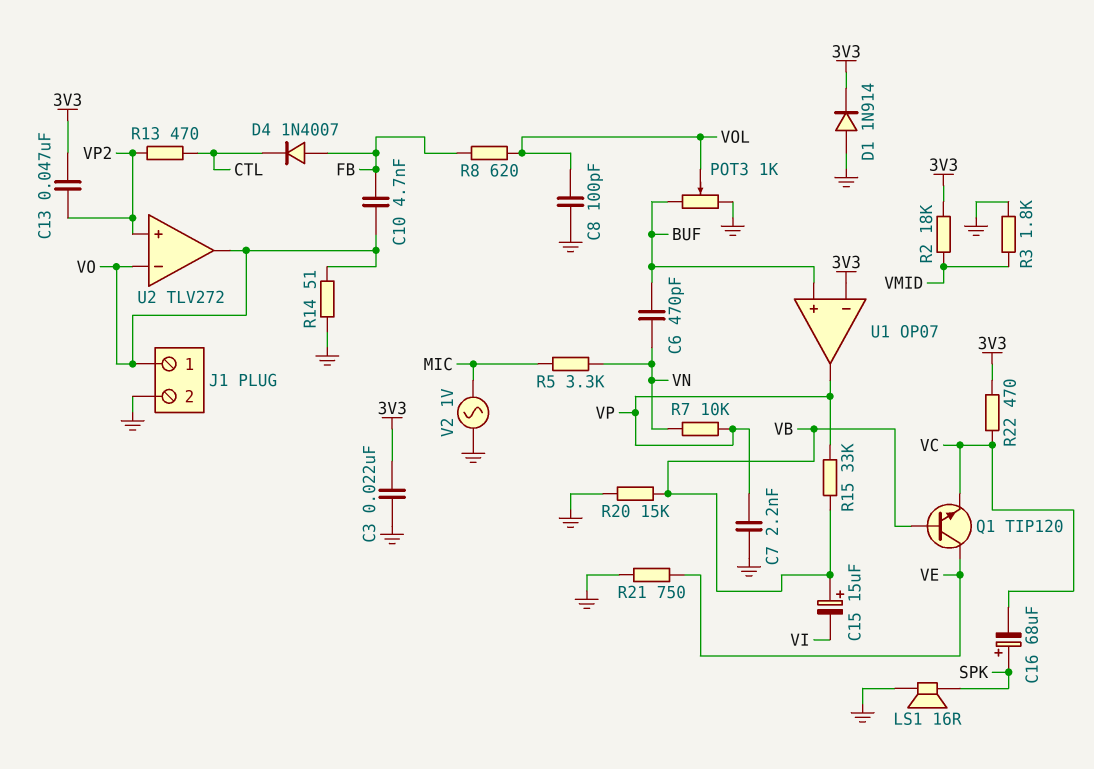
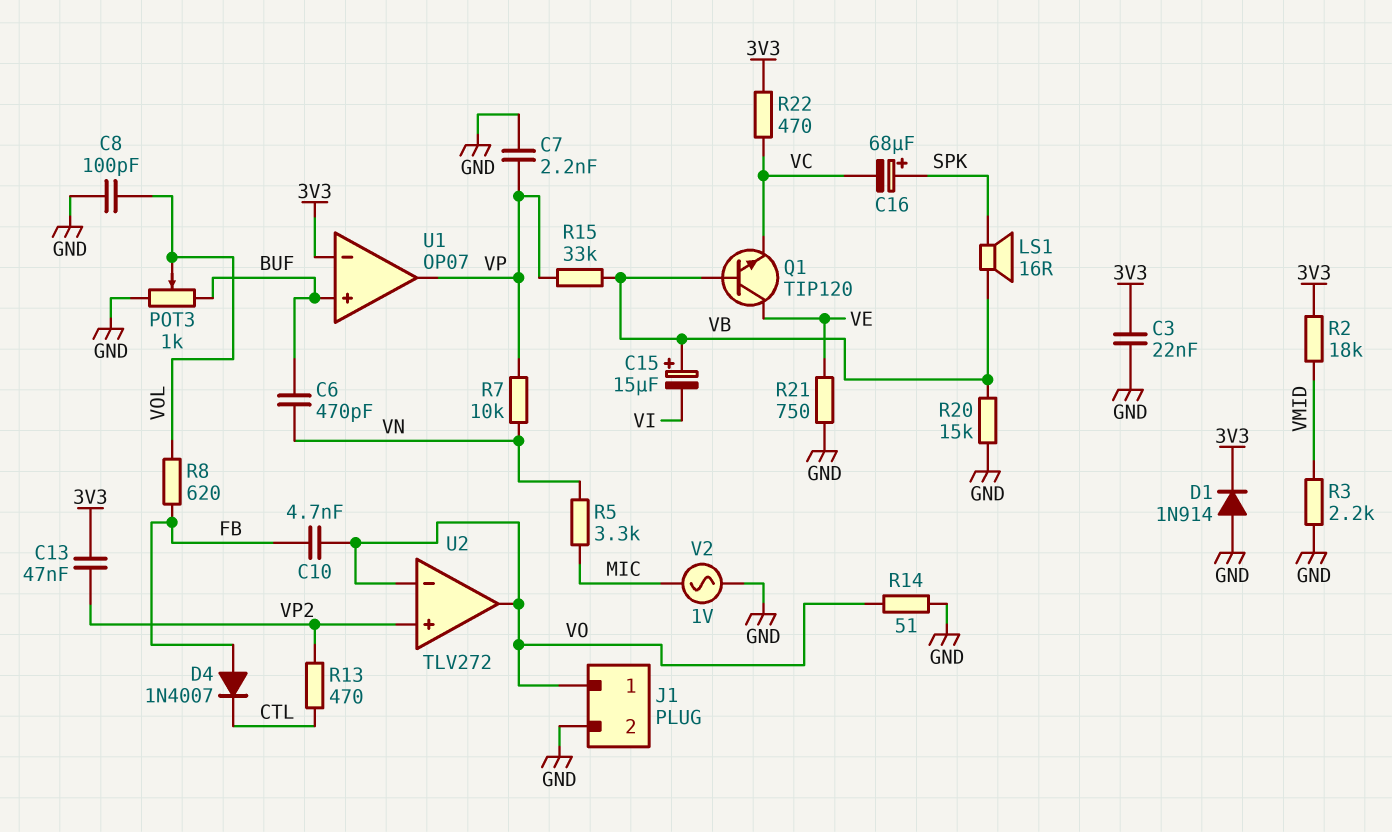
LS1: speaker 16R (GND, SPK) -> speaker 16R (SPK, VB)
R3: 1.8k (GND, VMID) -> 2.2k (GND, VMID)

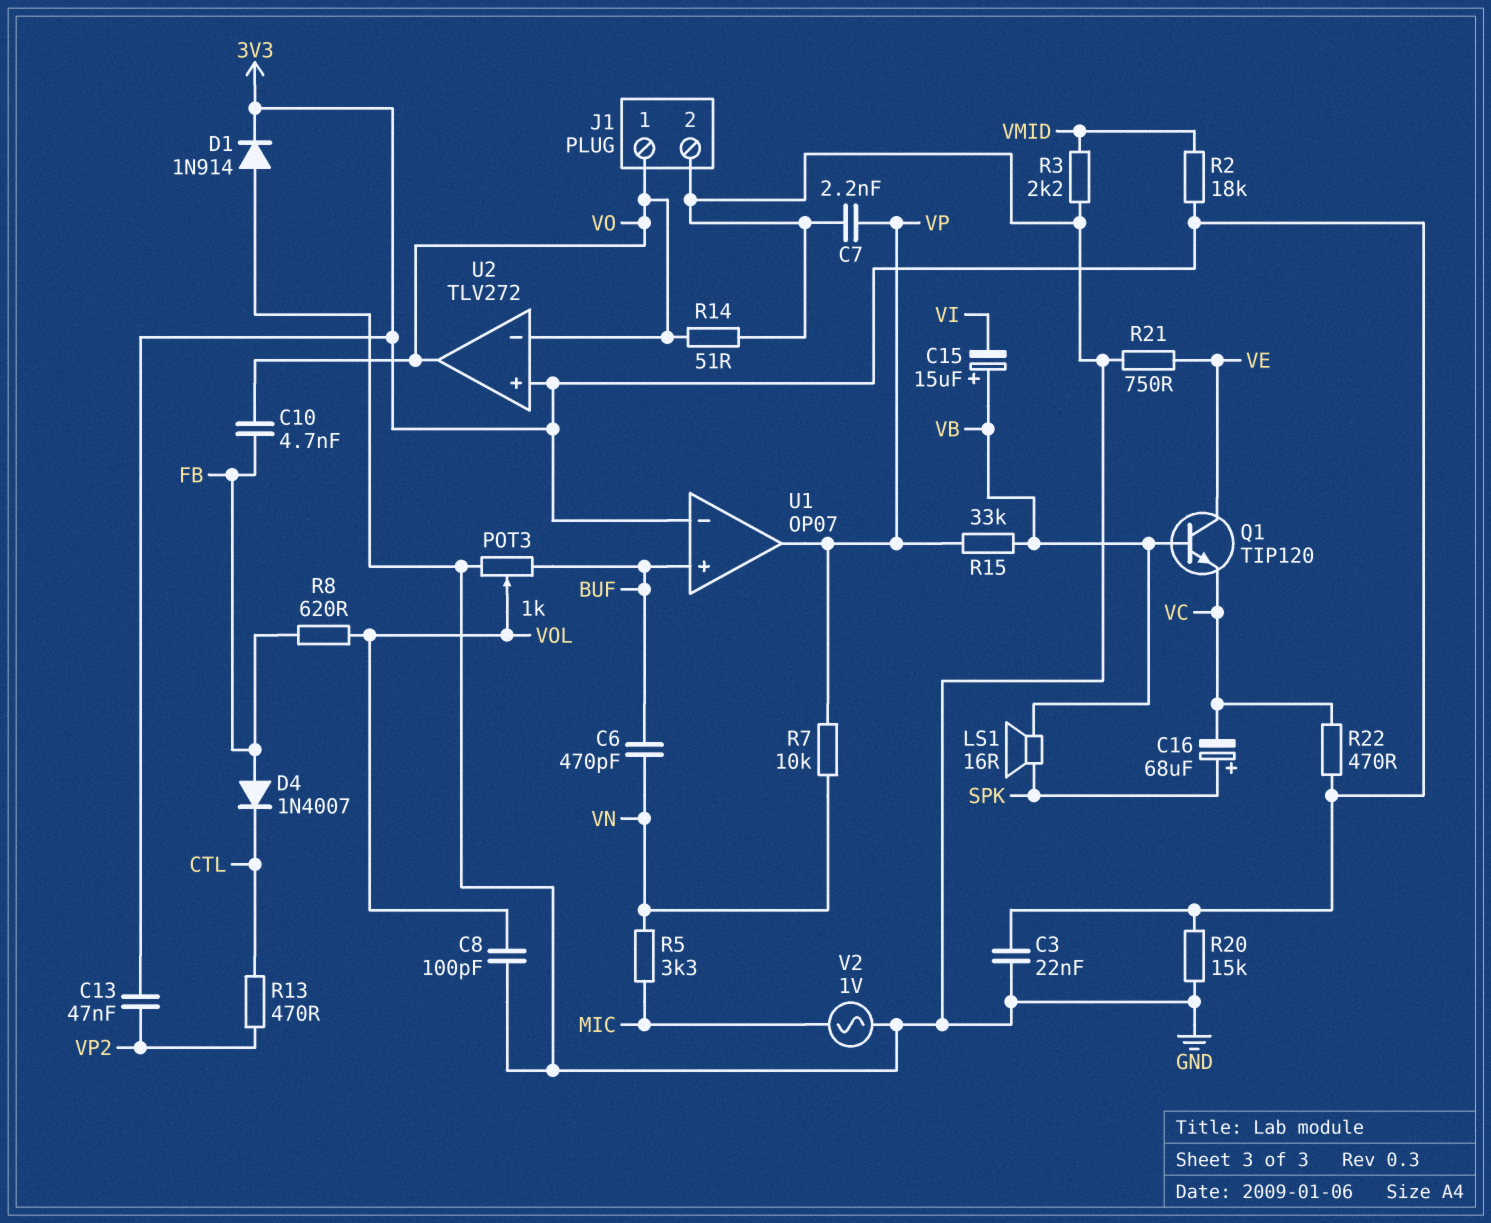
R20: 15k (GND, VB) -> 15k (3V3, GND)
U2 pin in+: VP2 -> 3V3

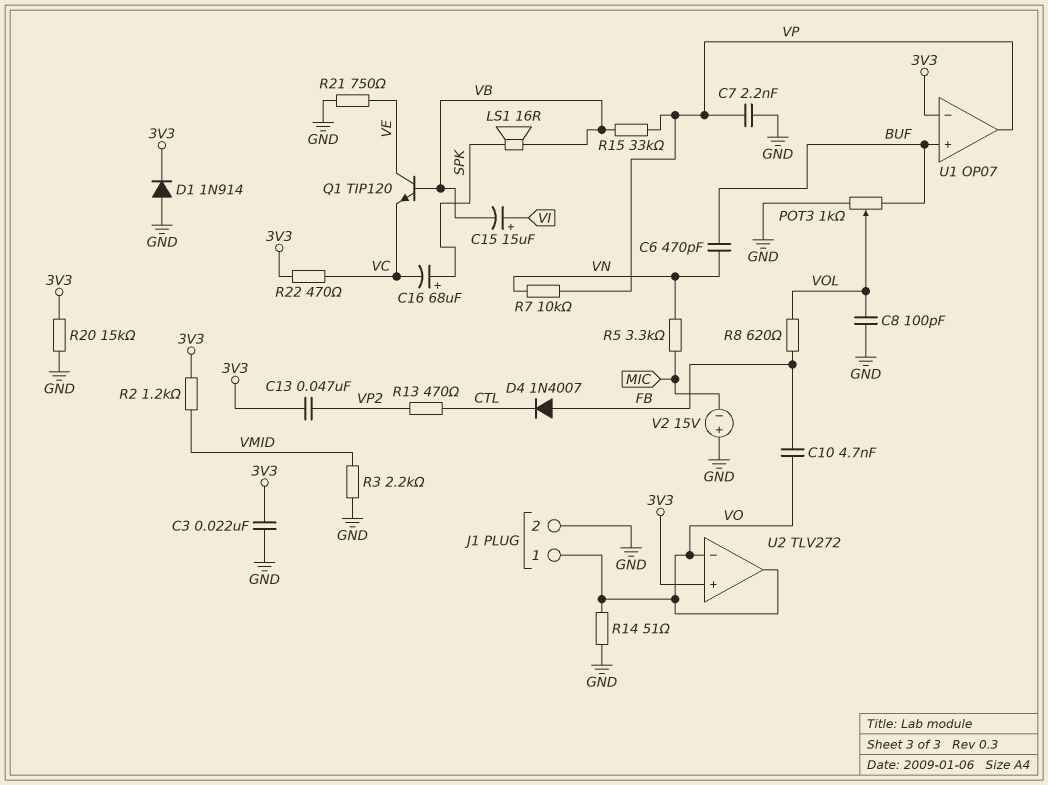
C15: 15uF (plus VB, minus VI) -> 15uF (plus VI, minus VB)
R2: 18k (3V3, VMID) -> 1.2k (3V3, VMID)
V2: AC 1V (GND, MIC) -> 15V (plus GND, minus MIC)

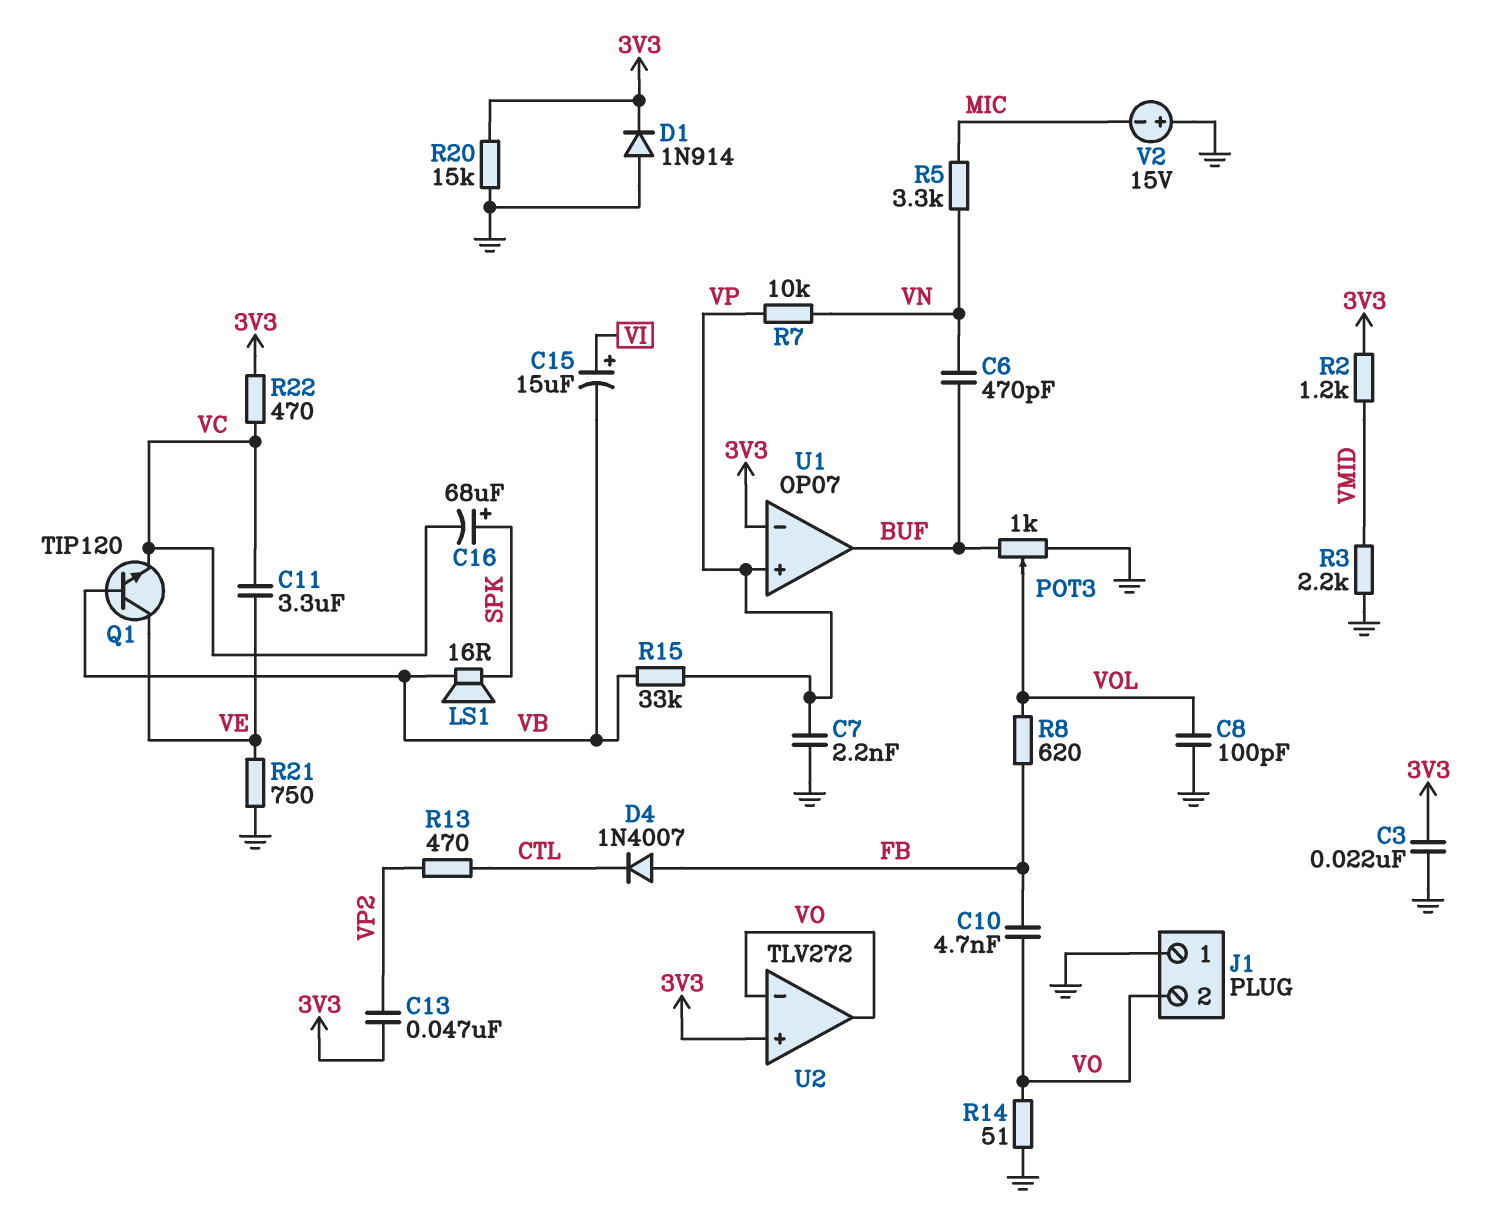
C11: none -> 3.3uF (VC, VE)
J1 pin 1: VO -> GND
J1 pin 2: GND -> VO
U1 pin in+: BUF -> VP
U1 pin out: VP -> BUF

